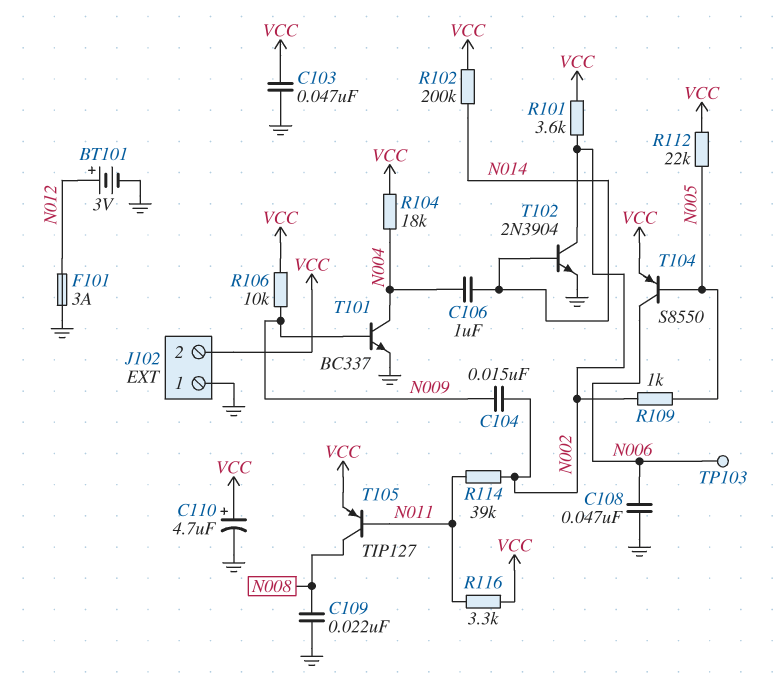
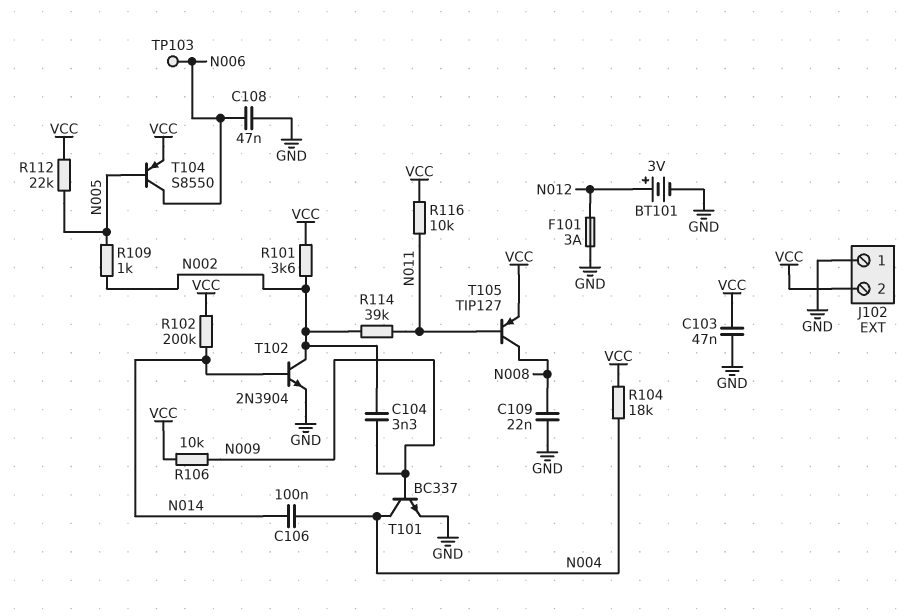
C104: 15nF (N002, N009) -> 3.3nF (N002, N009)
C106: 1uF (N004, N014) -> 100nF (N004, N014)
C110: 4.7uF (plus VCC, minus GND) -> none
R116: 3.3k (N011, VCC) -> 10k (N011, VCC)

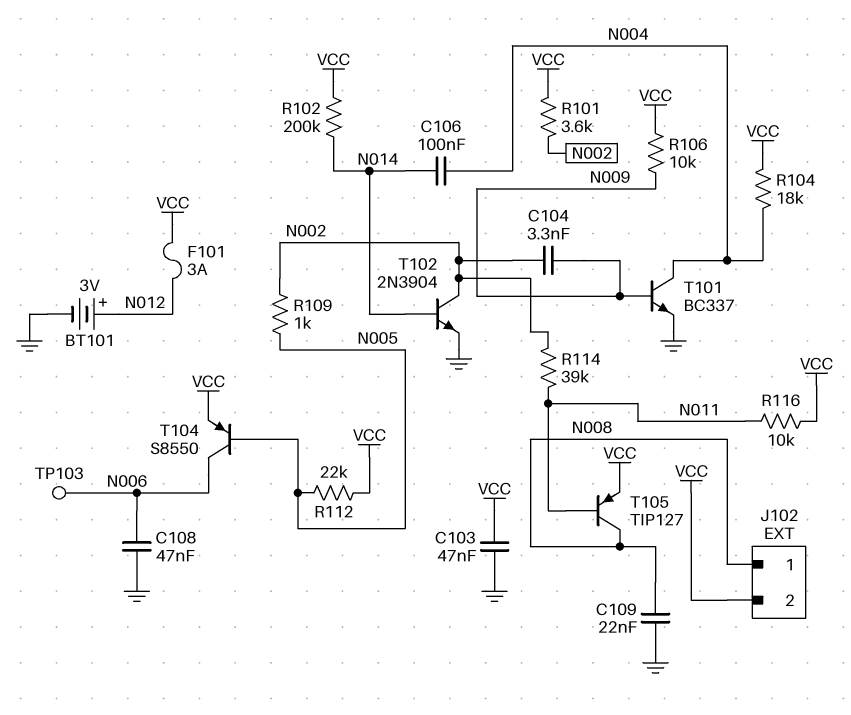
F101: 3A (GND, N012) -> 3A (N012, VCC)
J102 pin 1: GND -> N008

